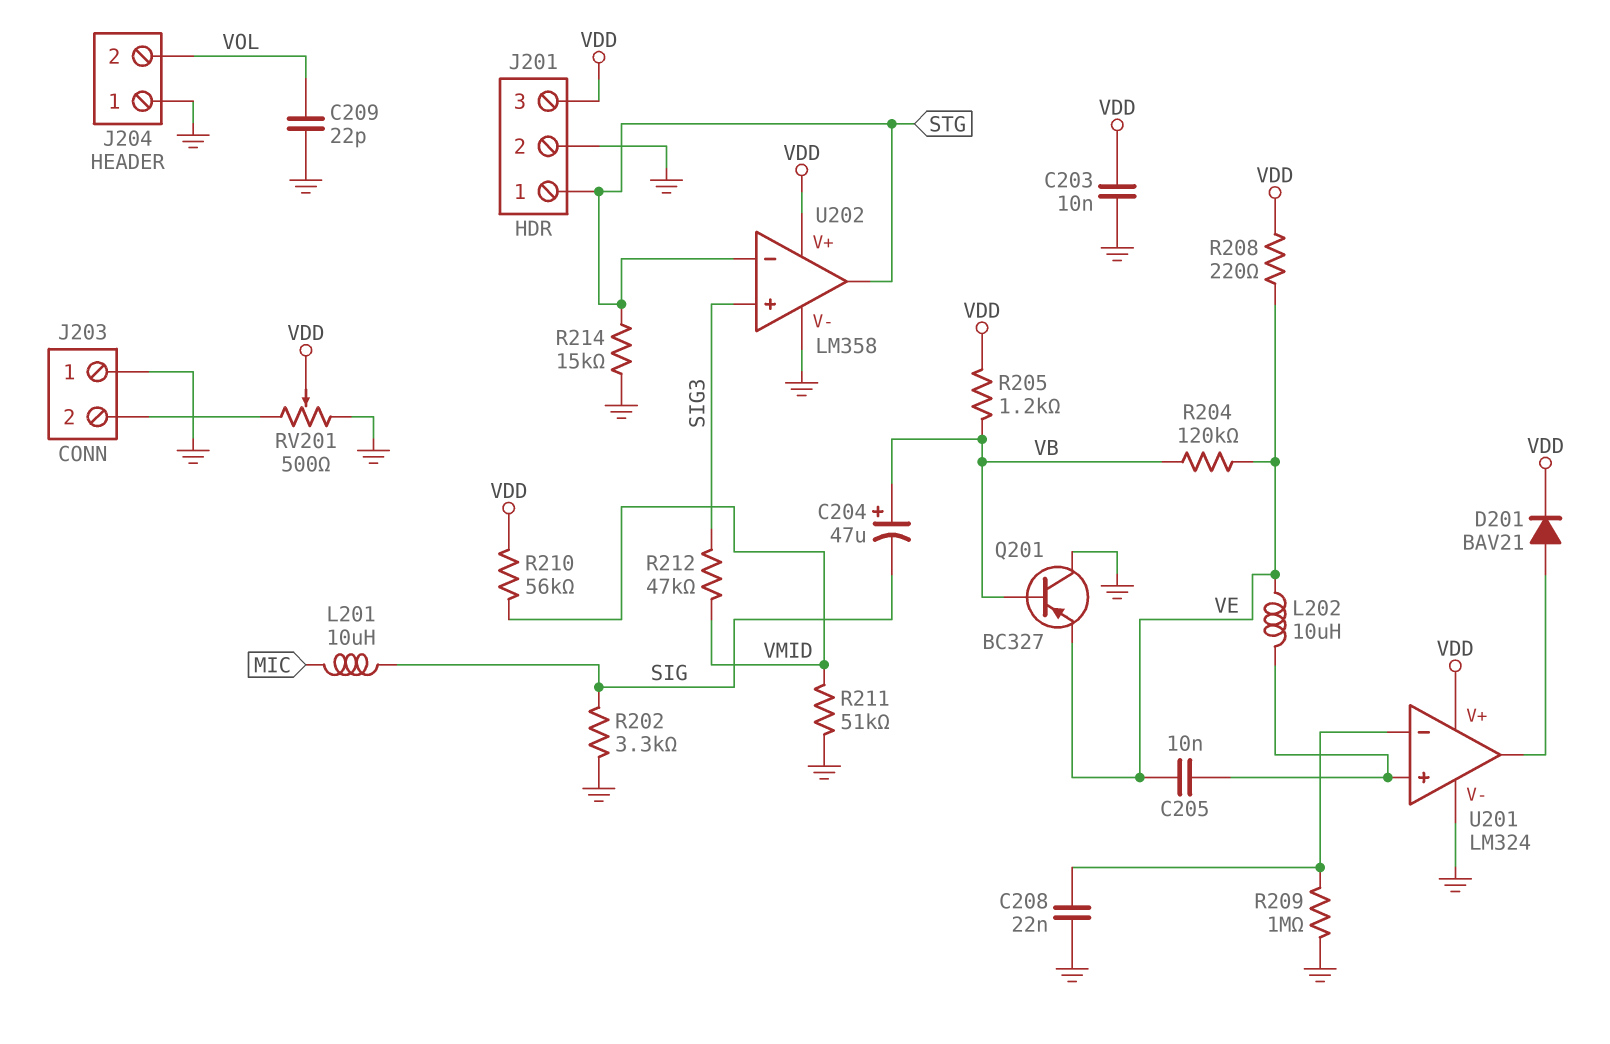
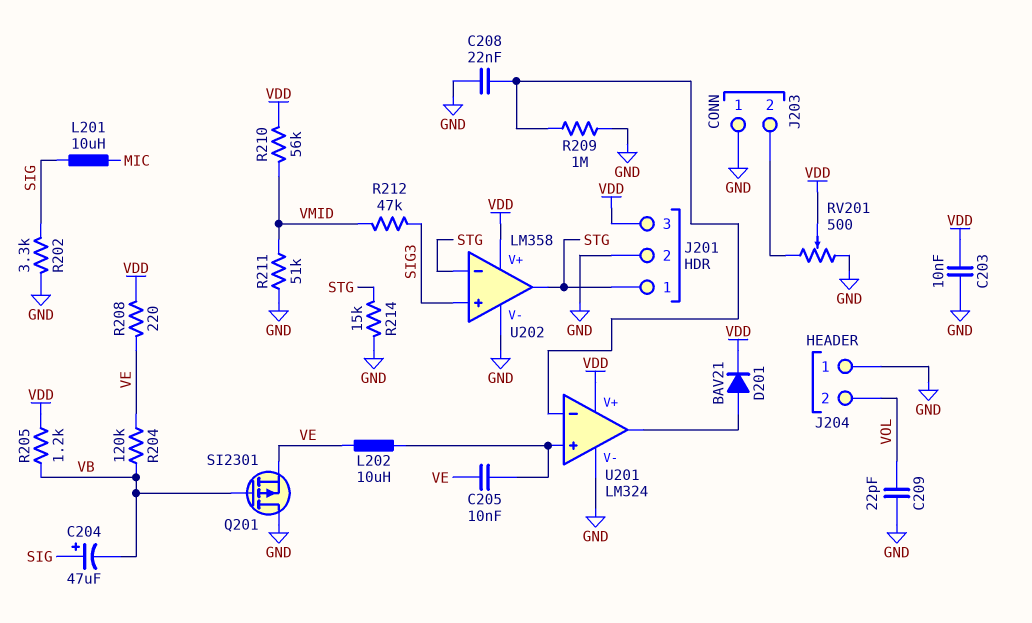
C204: 47uF (plus VB, minus SIG) -> 47uF (plus SIG, minus VB)
Q201: PNP BC327 (B VB, C GND, E VE) -> PMOS SI2301 (G VB, D GND, S VE)

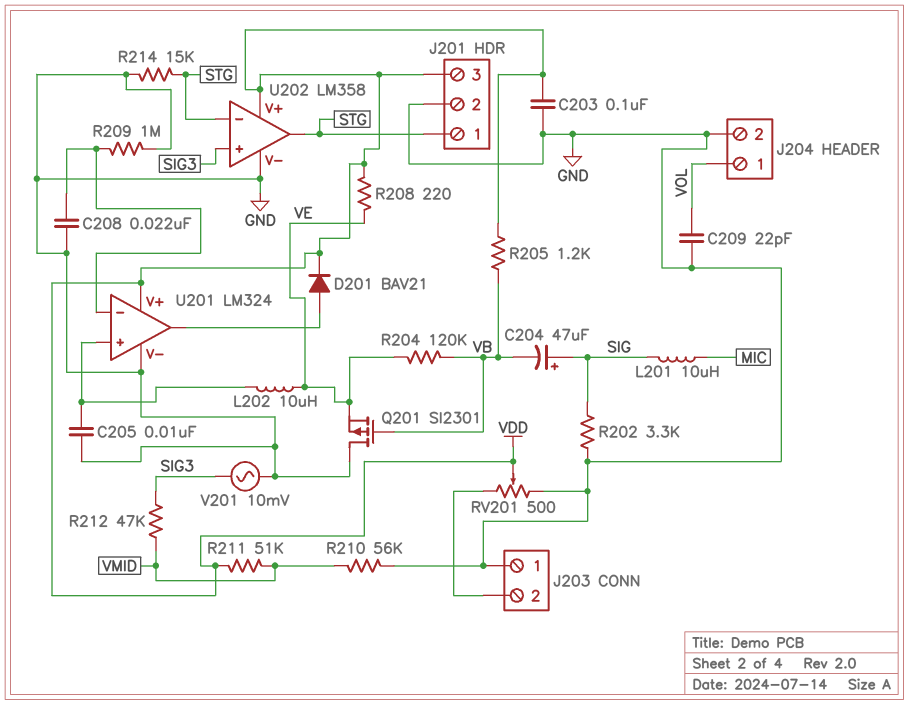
C203: 10nF (GND, VDD) -> 100nF (GND, VDD)
C205: 10nF (U201/in+, VE) -> 10nF (GND, U201/in+)
J204 pin 1: GND -> VOL
J204 pin 2: VOL -> GND
R210: 56k (VDD, VMID) -> 56k (GND, VMID)
R211: 51k (GND, VMID) -> 51k (VDD, VMID)
V201: none -> AC 10mV (GND, SIG3)

